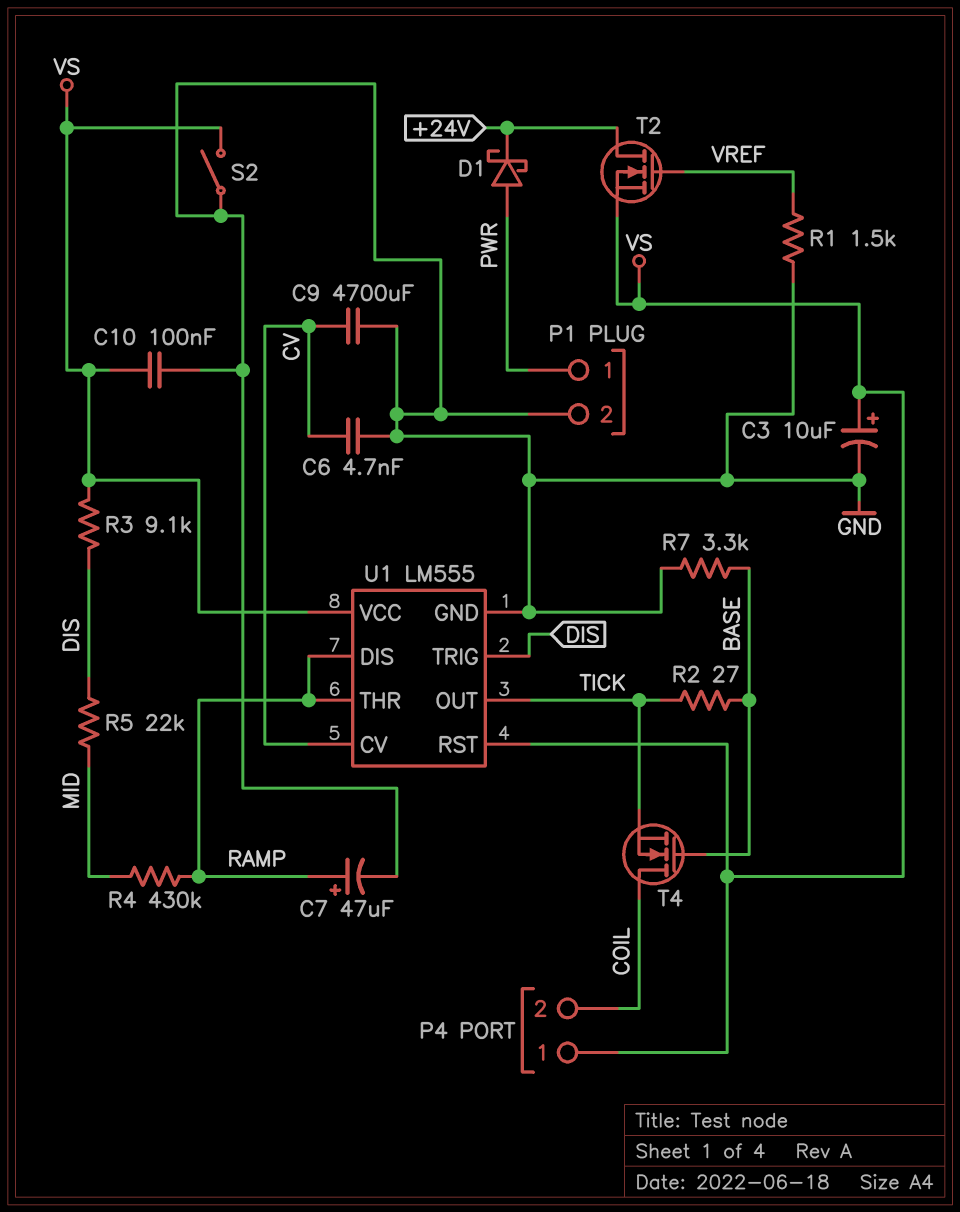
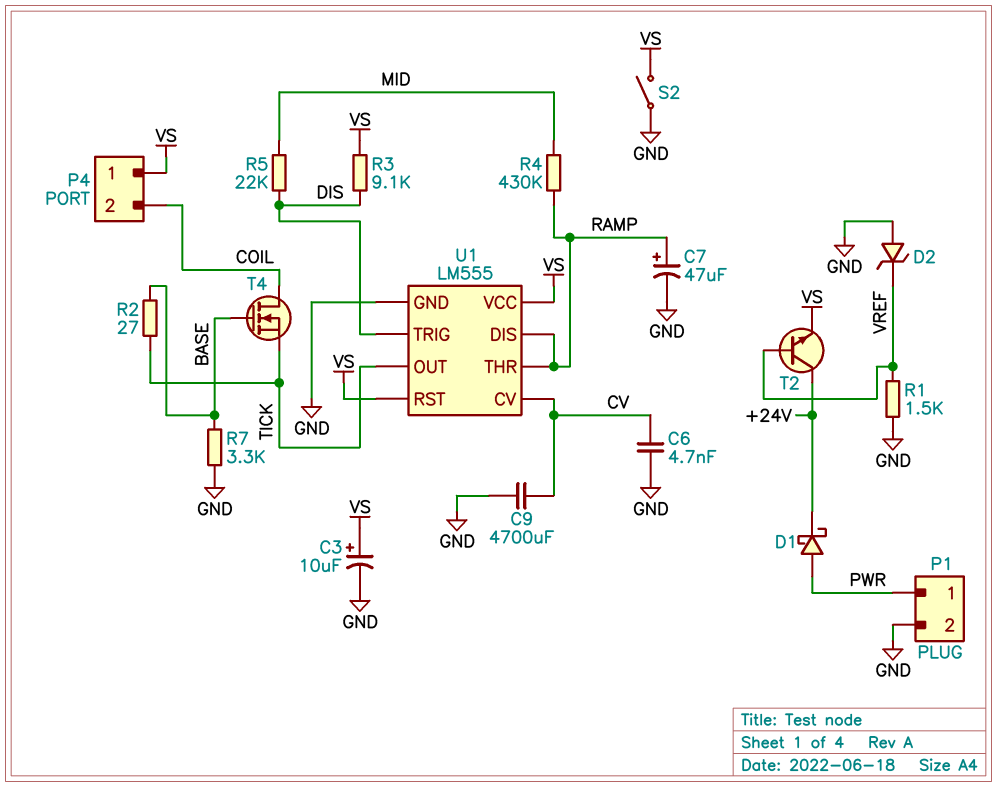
C10: 100nF (GND, VS) -> none
D2: none -> zener (A GND, K VREF)
T2: NMOS (G VREF, D +24V, S VS) -> NPN (B VREF, C +24V, E VS)

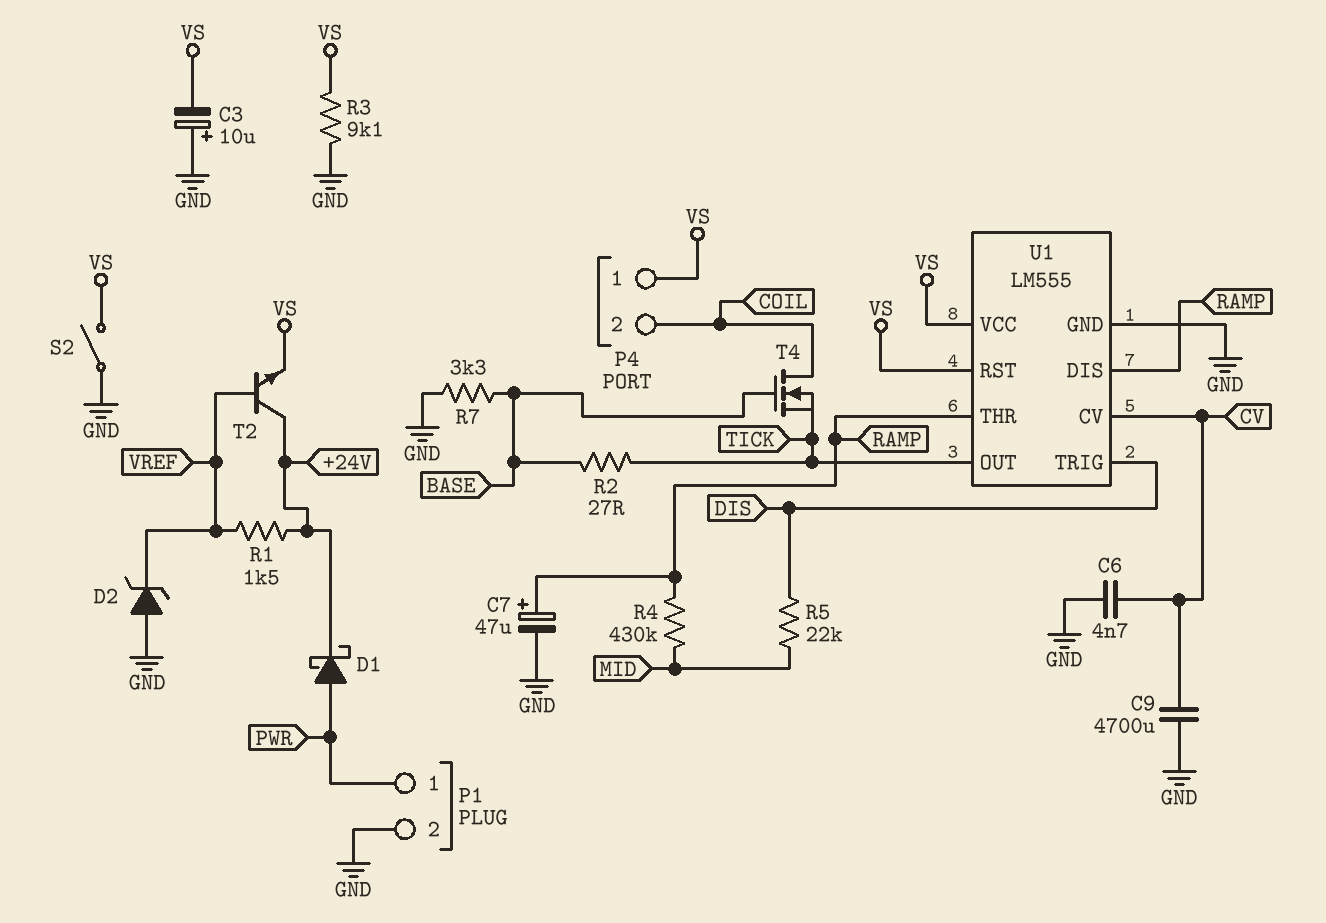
C3: 10uF (plus VS, minus GND) -> 10uF (plus GND, minus VS)
R1: 1.5k (GND, VREF) -> 1.5k (+24V, VREF)
R3: 9.1k (DIS, VS) -> 9.1k (GND, VS)

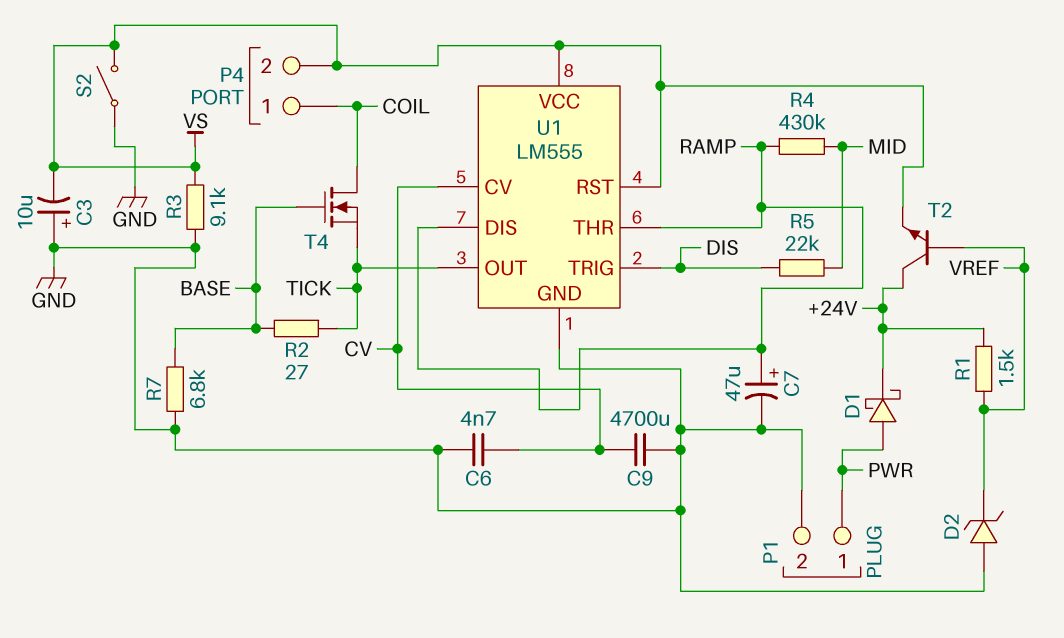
P4 pin 1: VS -> COIL
P4 pin 2: COIL -> VS
R7: 3.3k (BASE, GND) -> 6.8k (BASE, GND)

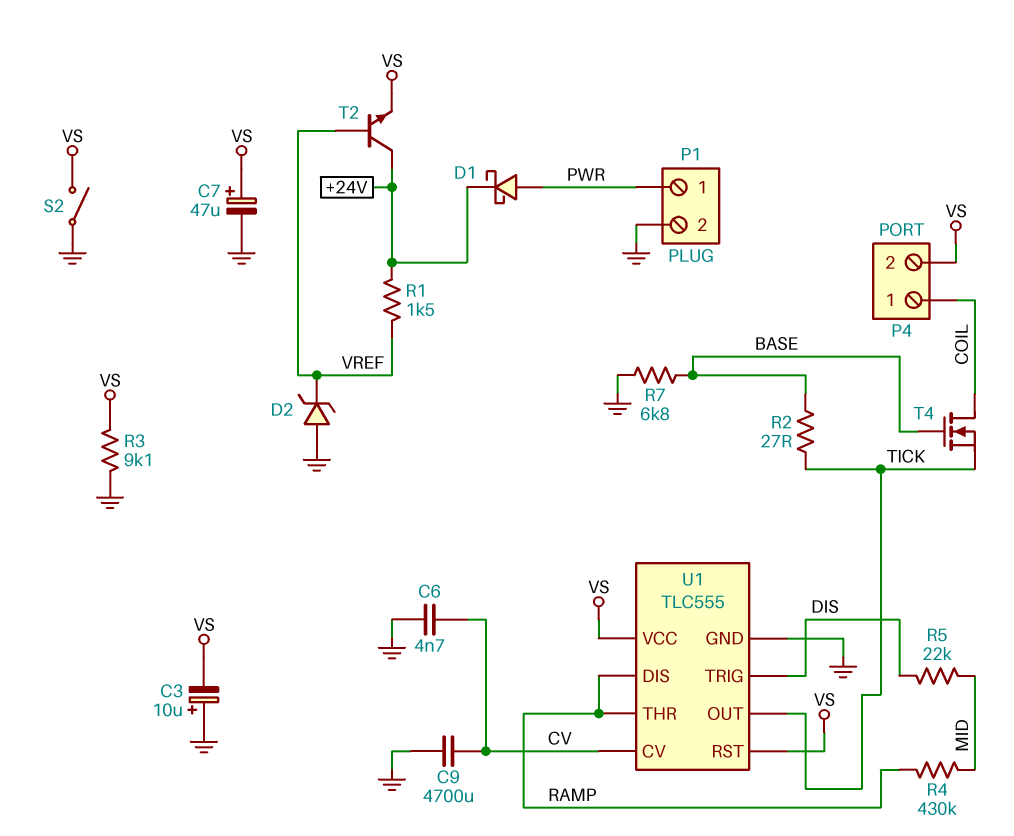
C7: 47uF (plus RAMP, minus GND) -> 47uF (plus VS, minus GND)
U1: LM555 -> TLC555

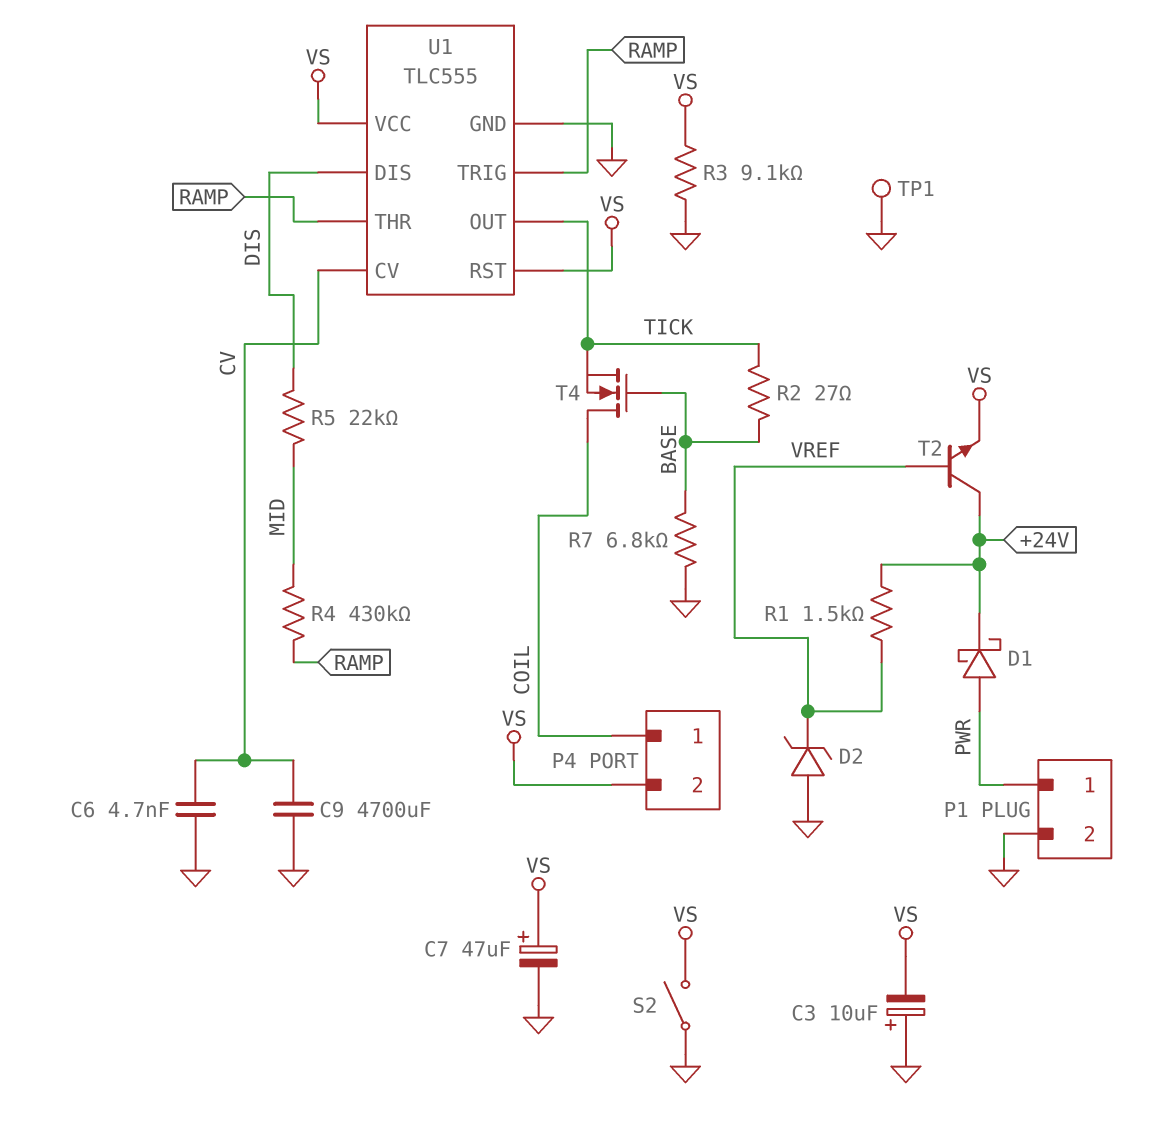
TP1: none -> test point (GND)
U1 pin DIS: RAMP -> DIS
U1 pin TRIG: DIS -> RAMP

